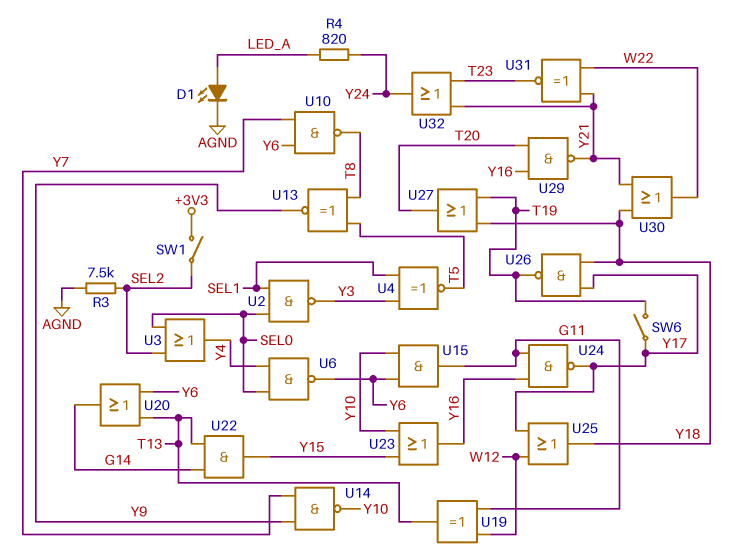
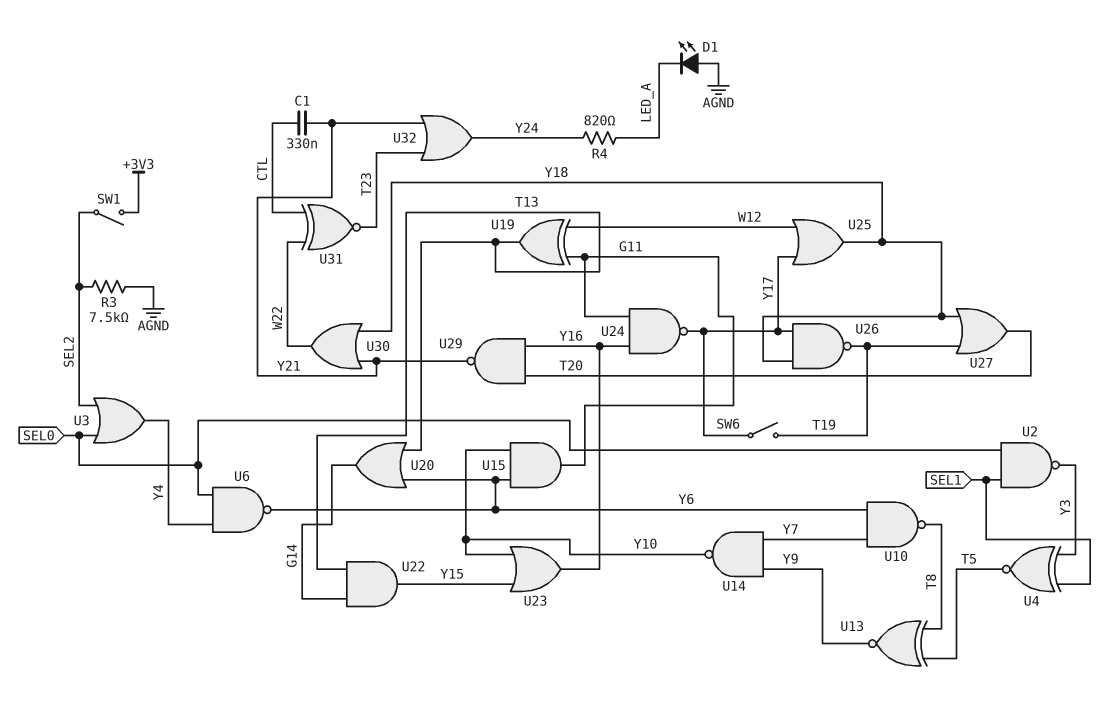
C1: none -> 330nF (CTL, Y21)
D1: LED (A LED_A, K AGND) -> LED (A AGND, K LED_A)
U31: XNOR (in W22, in Y21, out T23) -> XNOR (in CTL, in W22, out T23)

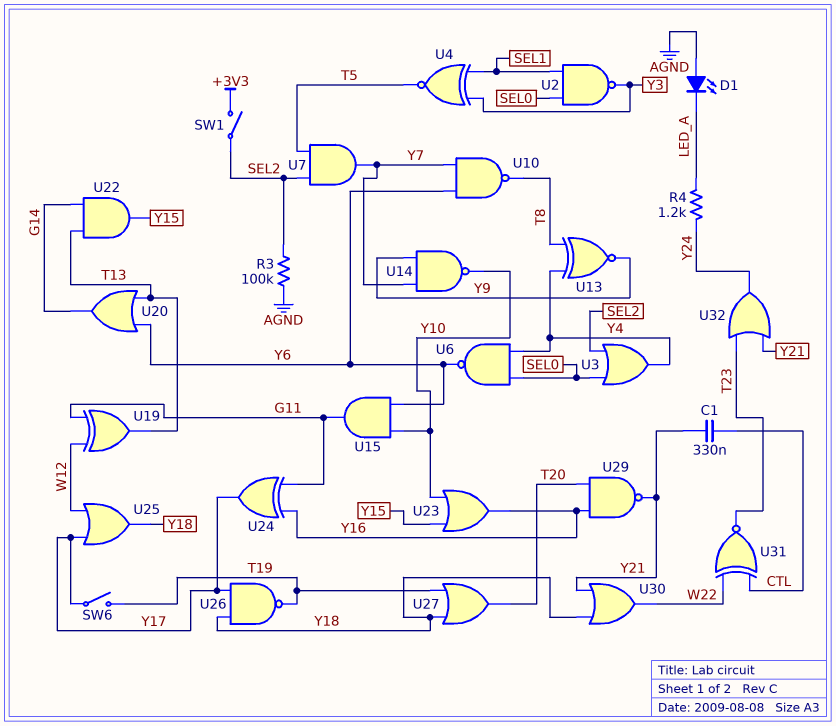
R3: 7.5k (AGND, SEL2) -> 100k (AGND, SEL2)
R4: 820 (LED_A, Y24) -> 1.2k (LED_A, Y24)
U7: none -> AND (in SEL2, in T5, out Y7)
U13: XNOR (in T5, in T8, out Y9) -> XNOR (in T8, in Y4, out Y9)
U24: NAND (in G11, in Y16, out Y17) -> XOR (in G11, in Y16, out Y17)

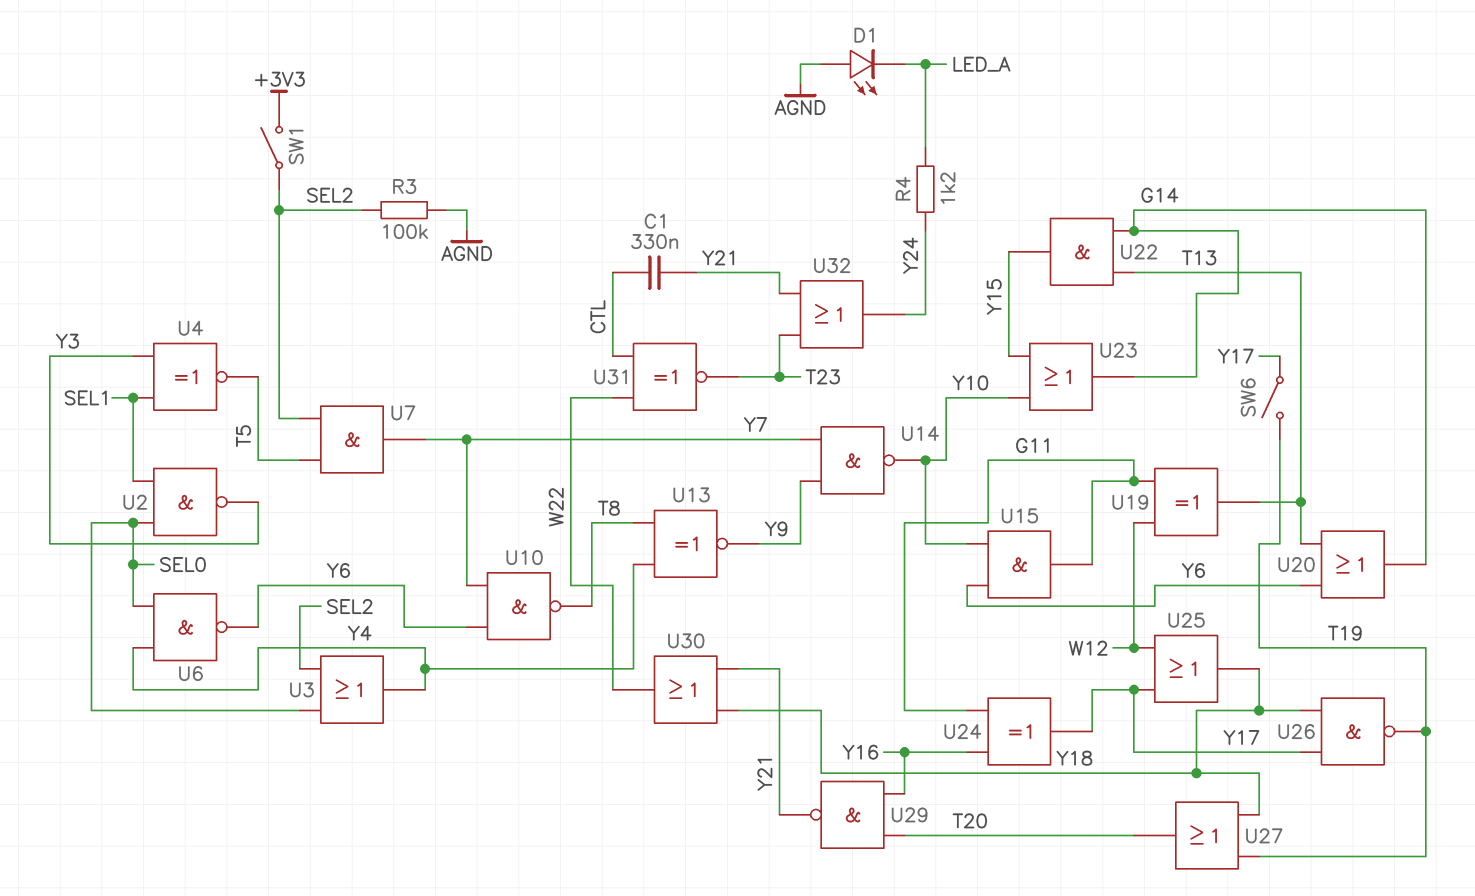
U23: OR (in Y10, in Y15, out Y16) -> OR (in Y10, in Y15, out G14)

